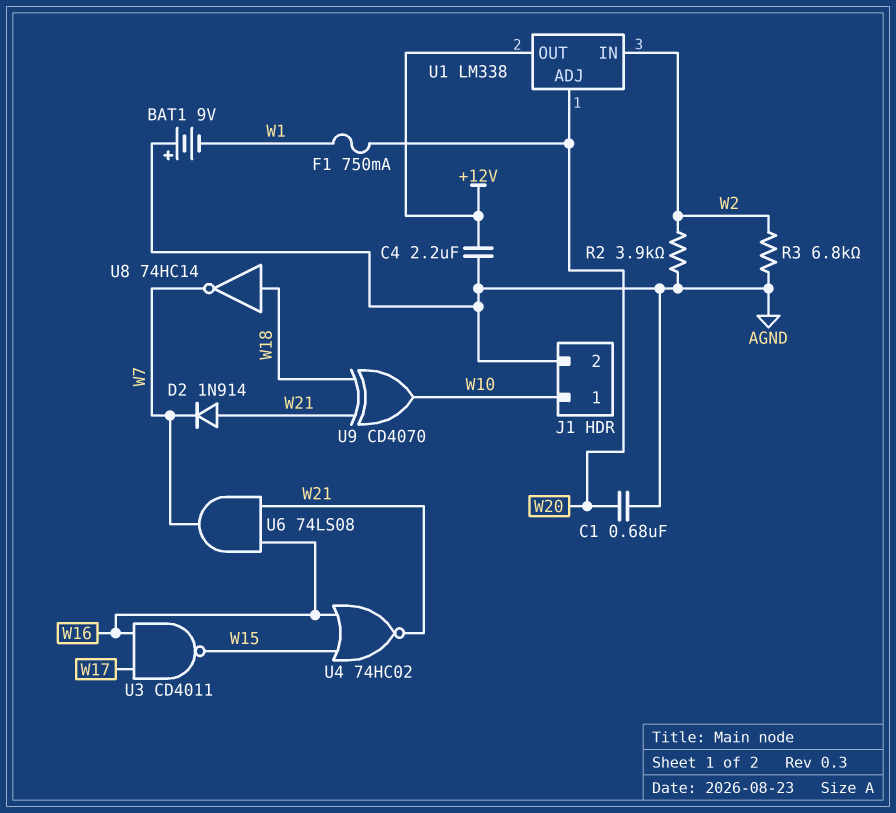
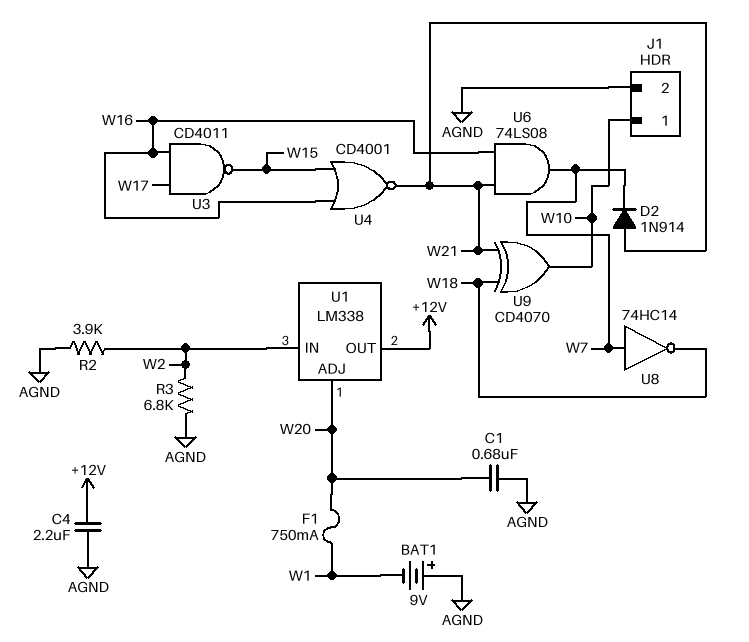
U4: NOR 74HC02 (in W15, in W16, out W21) -> NOR CD4001 (in W15, in W16, out W21)
U8: NOT 74HC14 (in W18, out W7) -> NOT 74HC14 (in W7, out W18)

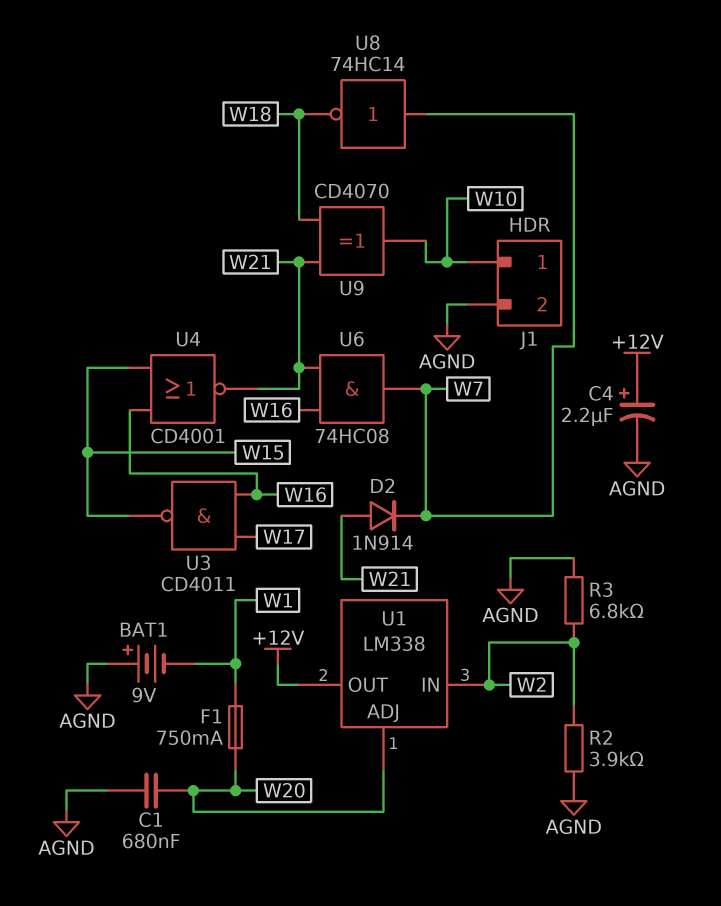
C4: 2.2uF (+12V, AGND) -> 2.2uF (plus +12V, minus AGND)
U6: AND 74LS08 (in W16, in W21, out W7) -> AND 74HC08 (in W16, in W21, out W7)

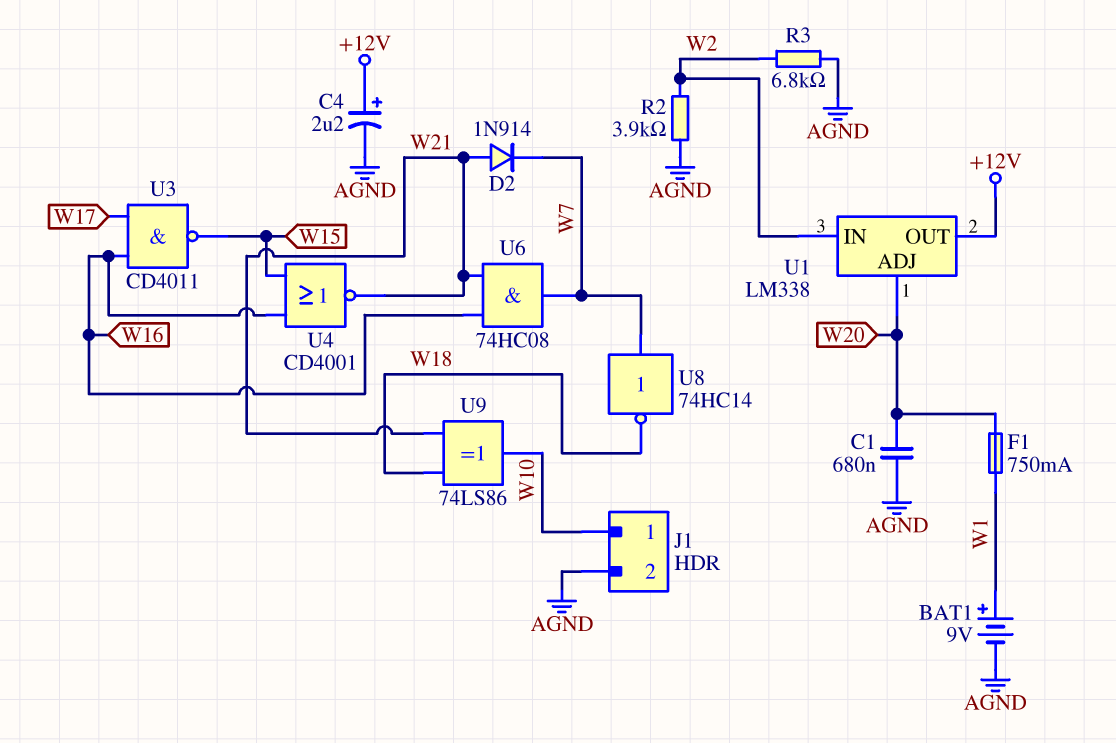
BAT1: 9V (plus AGND, minus W1) -> 9V (plus W1, minus AGND)
U9: XOR CD4070 (in W18, in W21, out W10) -> XOR 74LS86 (in W18, in W21, out W10)

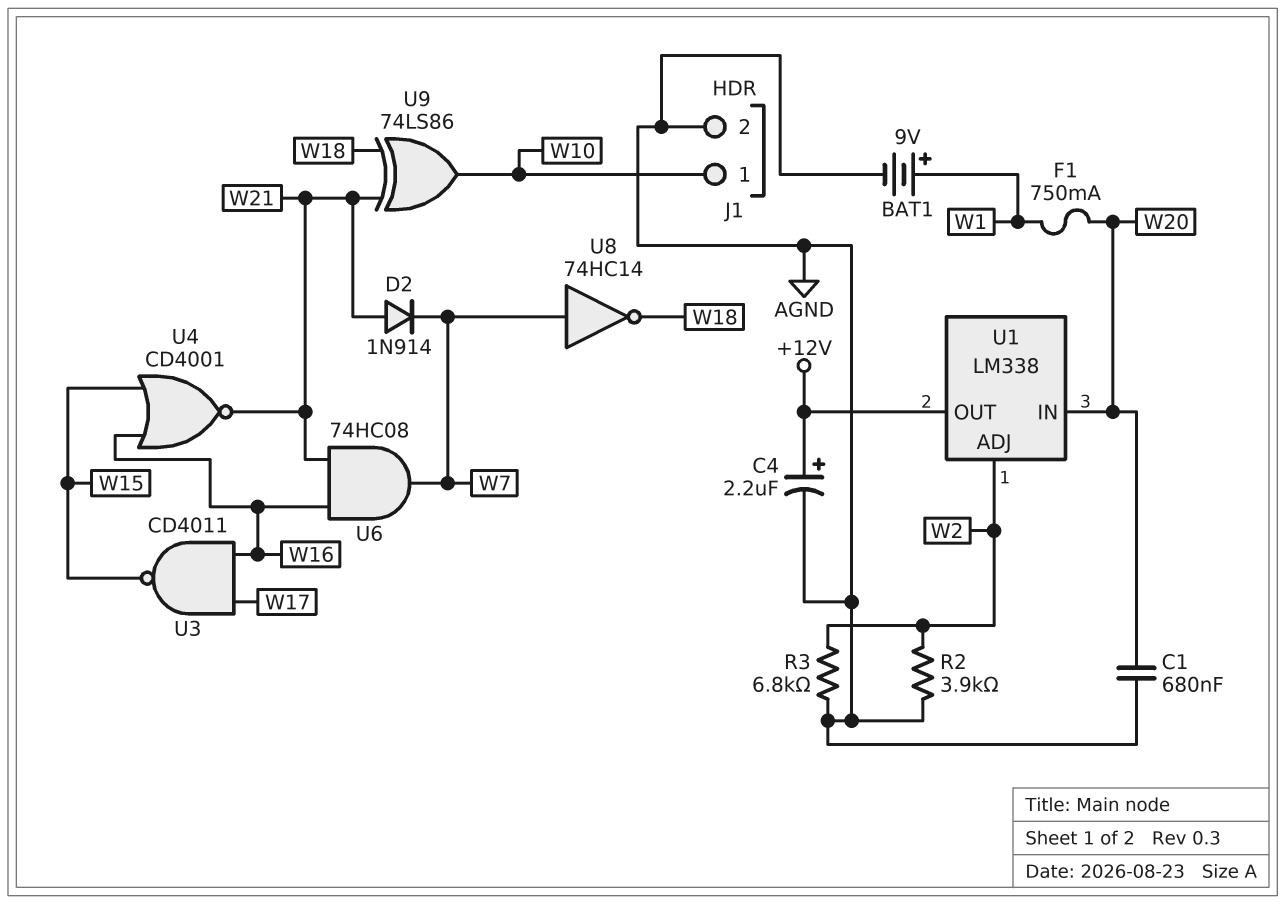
U1 pin ADJ: W20 -> W2
U1 pin IN: W2 -> W20

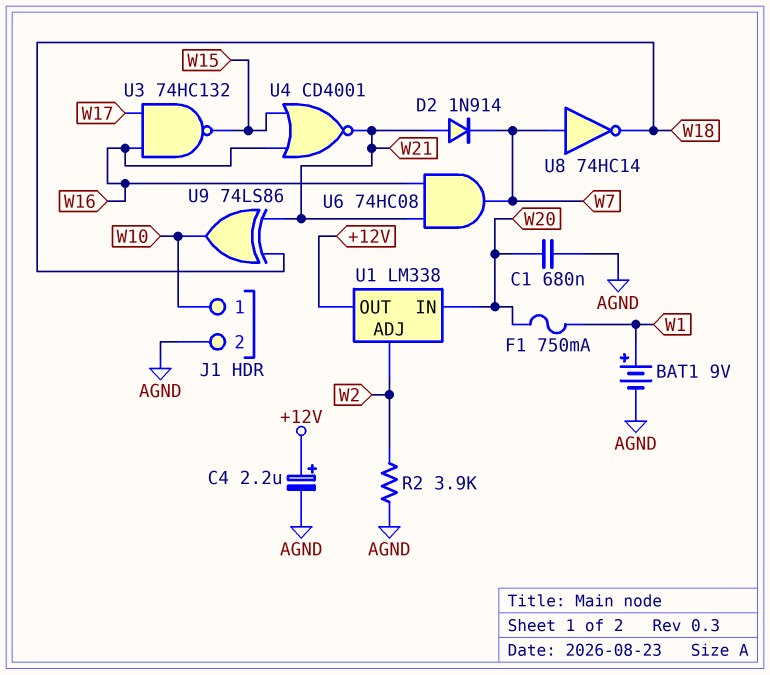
R3: 6.8k (AGND, W2) -> none
U3: NAND CD4011 (in W16, in W17, out W15) -> NAND 74HC132 (in W16, in W17, out W15)

